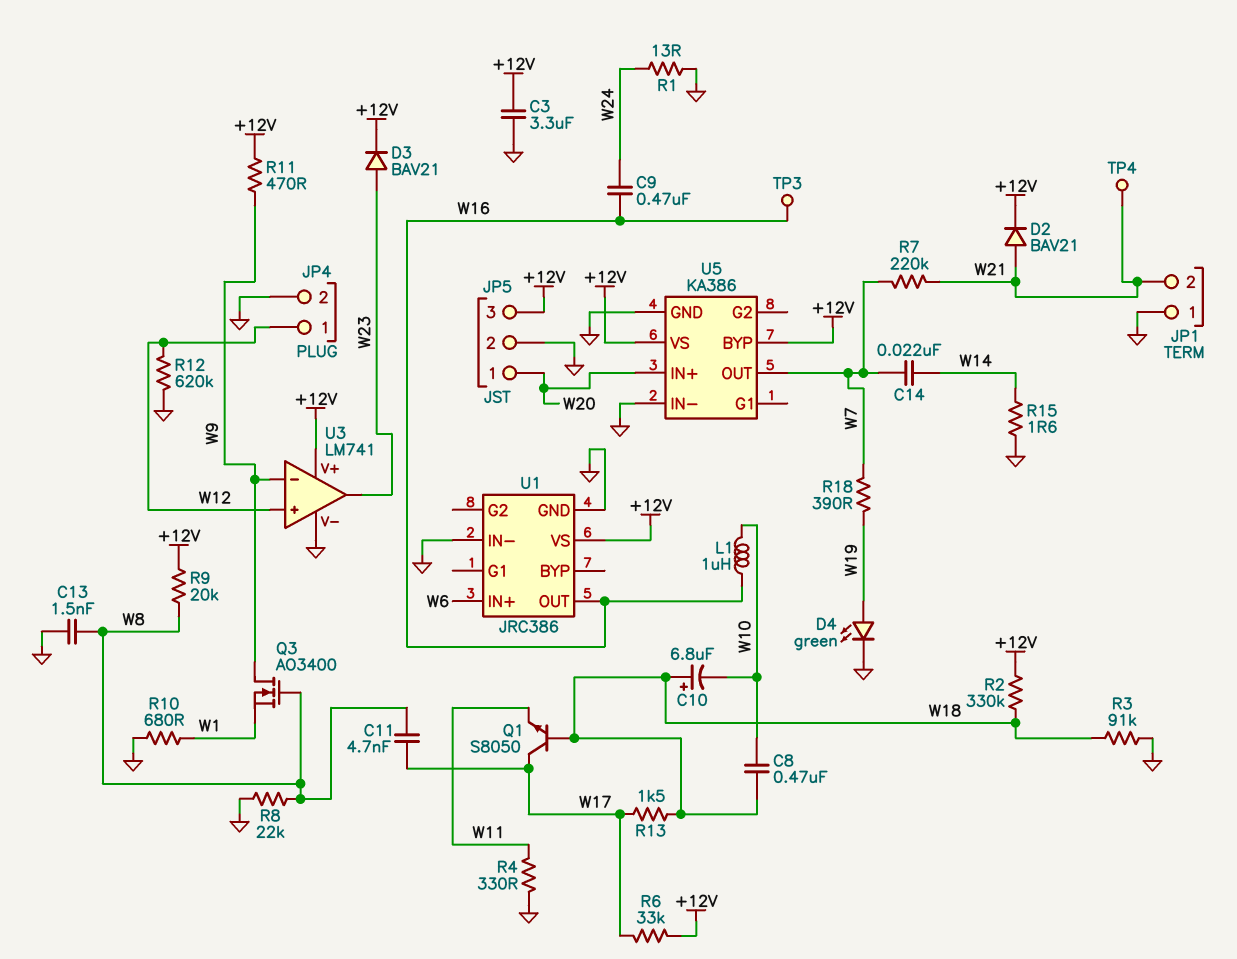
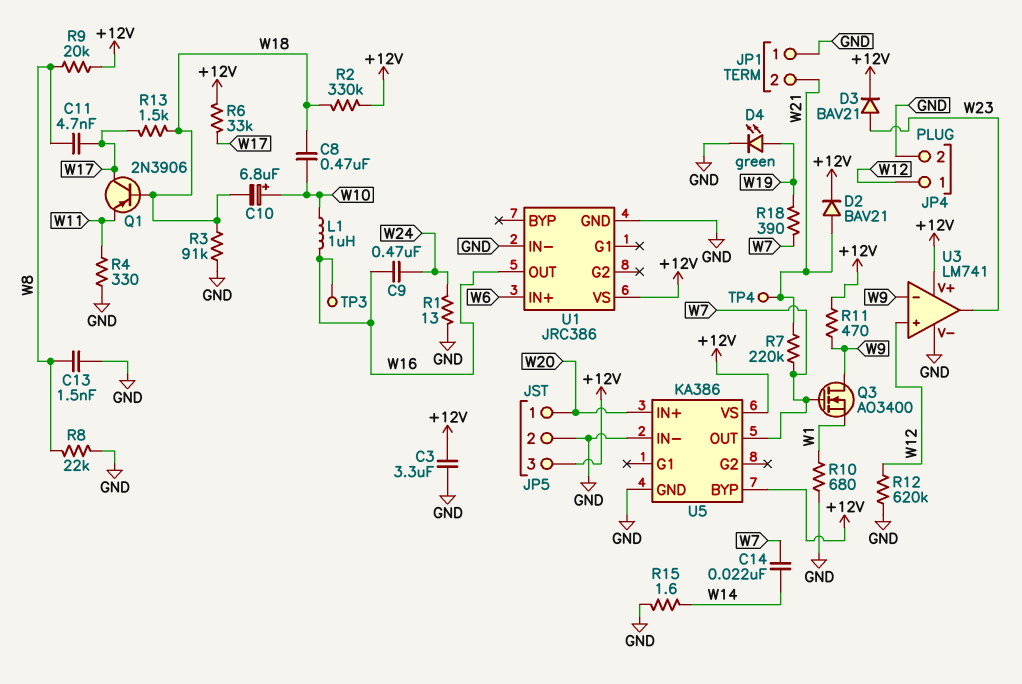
C10: 6.8uF (plus W18, minus W10) -> 6.8uF (plus W10, minus W18)
Q1: NPN S8050 (B W18, C W17, E W11) -> PNP 2N3906 (B W18, C W17, E W11)
Q3: NMOS AO3400 (G W8, D W9, S W1) -> NMOS AO3400 (G W7, D W9, S W1)

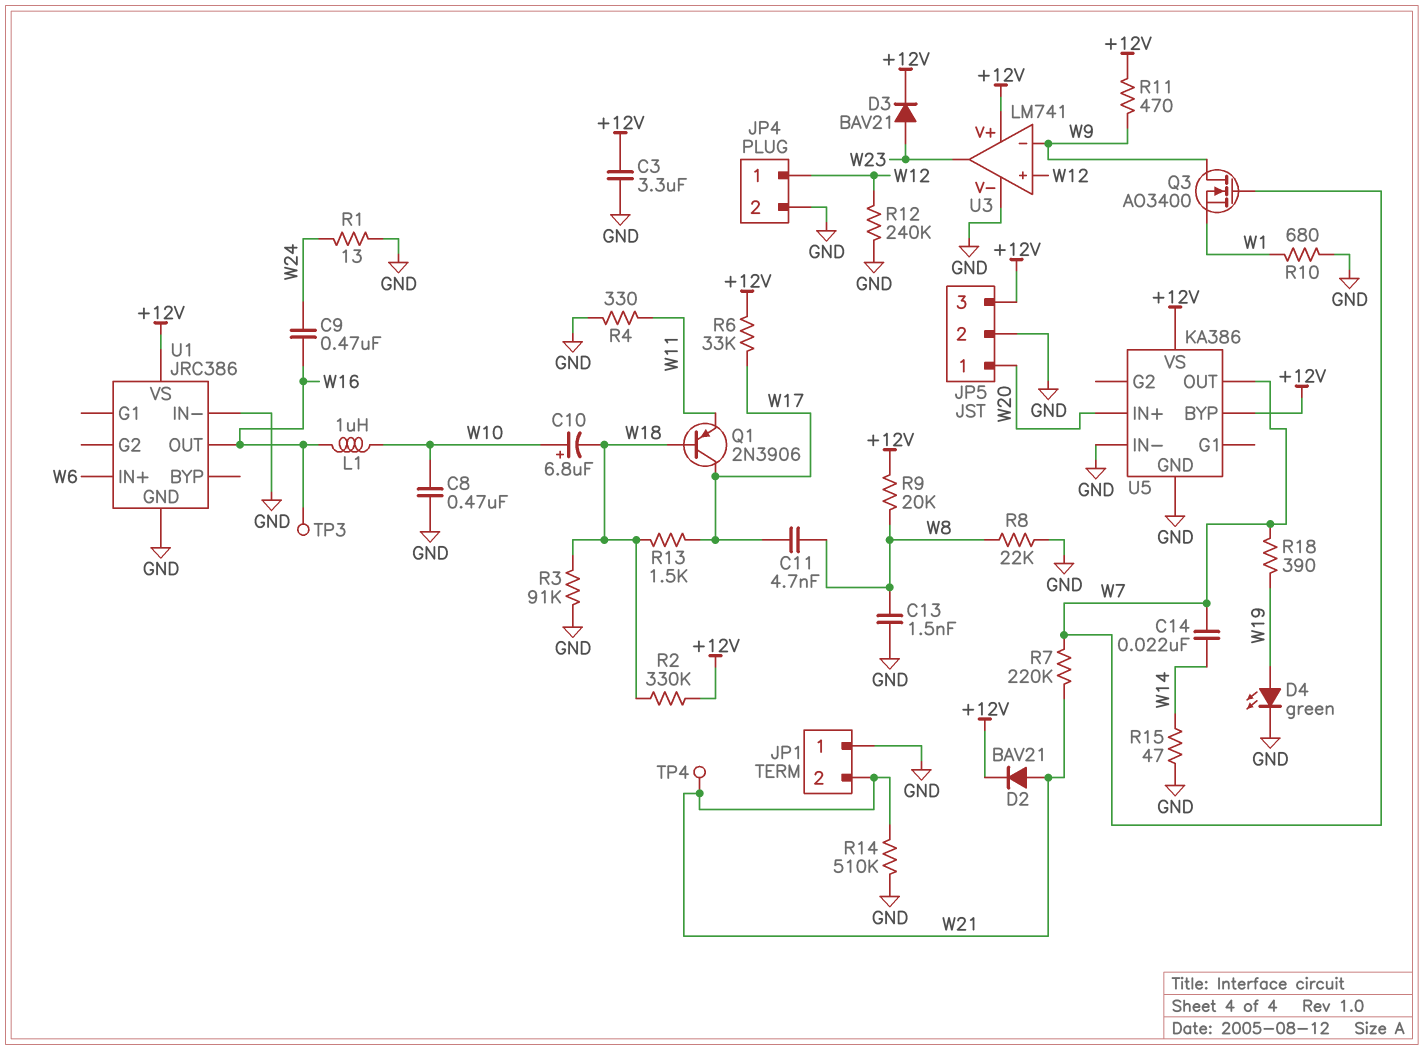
C8: 470nF (W10, W18) -> 470nF (GND, W10)
R12: 620k (GND, W12) -> 240k (GND, W12)
R14: none -> 510k (GND, W21)
R15: 1.6 (GND, W14) -> 47 (GND, W14)

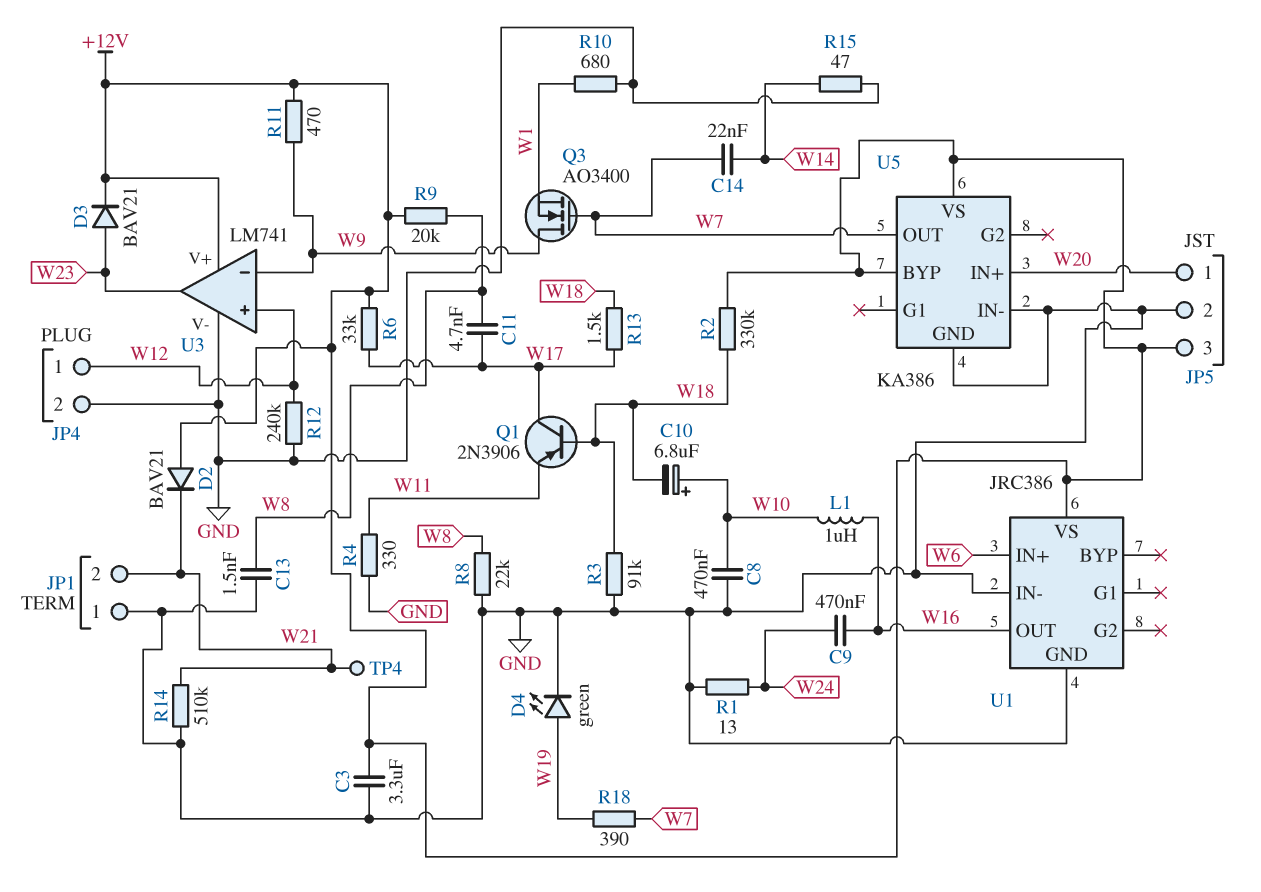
D2: diode BAV21 (A W21, K +12V) -> diode BAV21 (A +12V, K W21)
R7: 220k (W7, W21) -> none
TP3: test point (W16) -> none

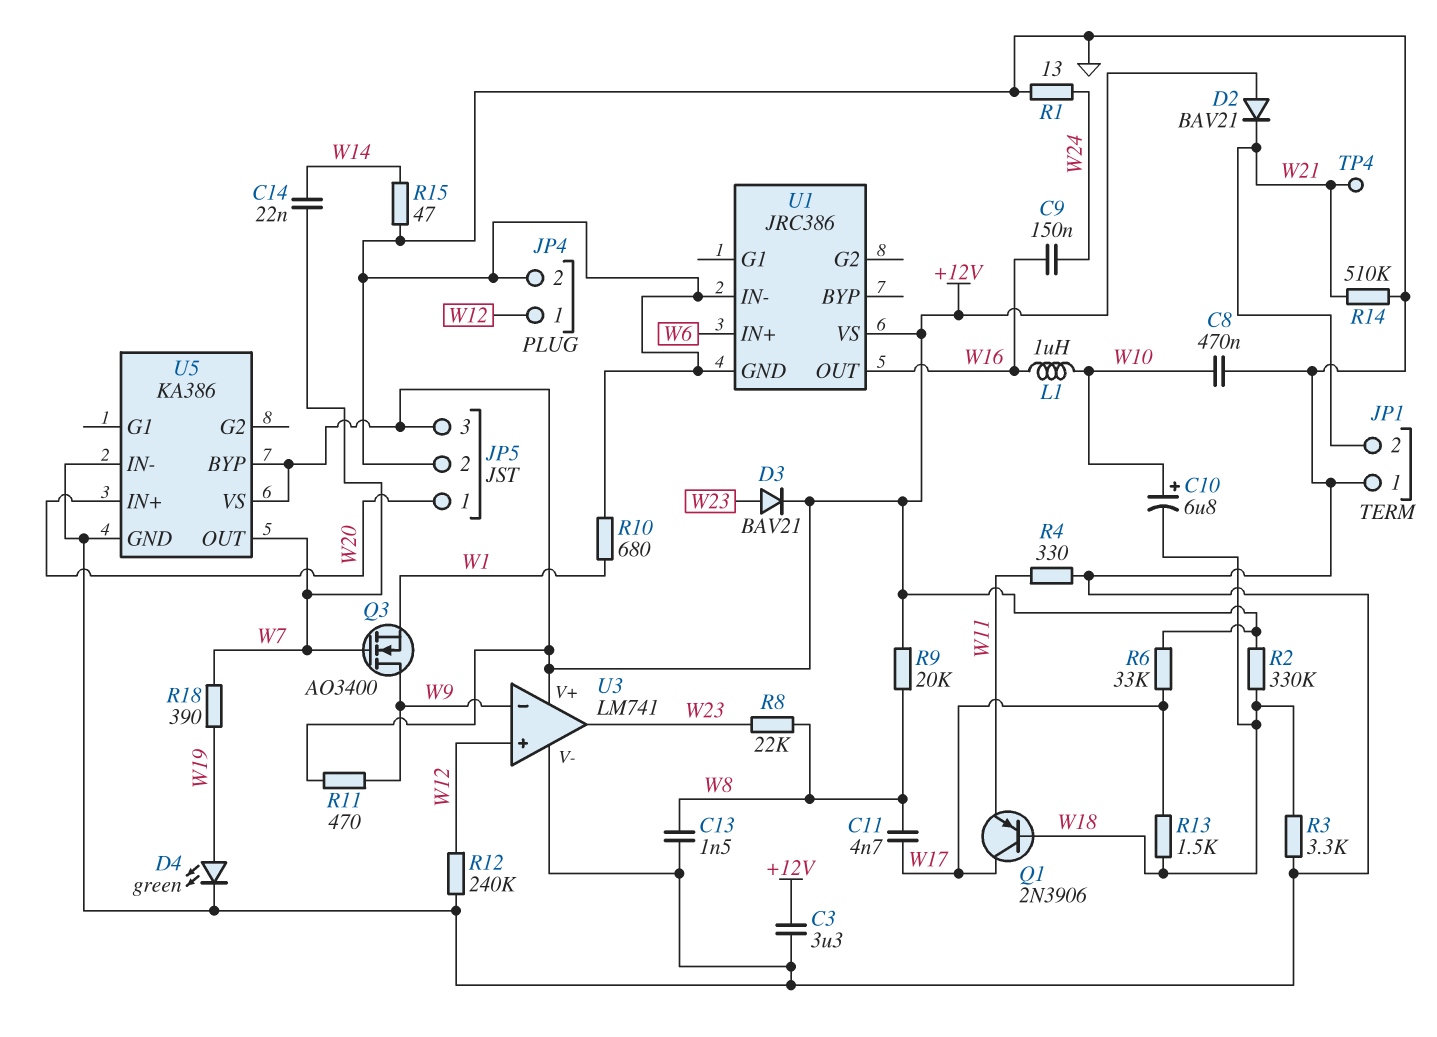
C9: 470nF (W16, W24) -> 150nF (W16, W24)
R3: 91k (GND, W18) -> 3.3k (GND, W18)
R8: 22k (GND, W8) -> 22k (W8, W23)

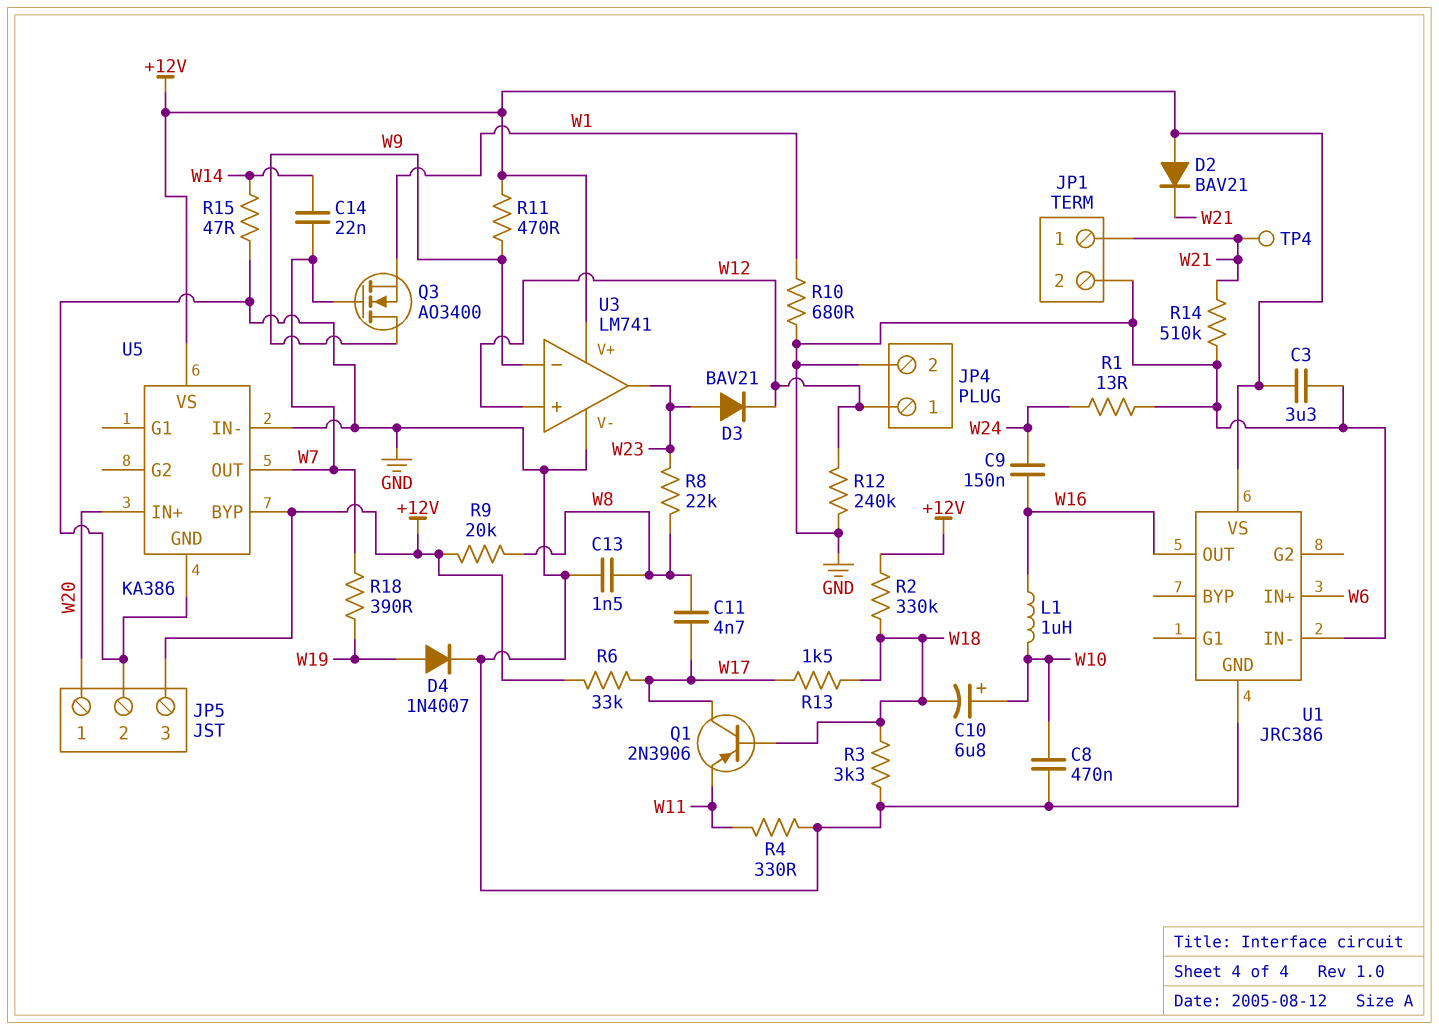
D3: diode BAV21 (A W23, K +12V) -> diode BAV21 (A W23, K W12)
D4: LED green (A W19, K GND) -> diode 1N4007 (A W19, K GND)
JP1 pin 1: GND -> W21
JP1 pin 2: W21 -> GND

